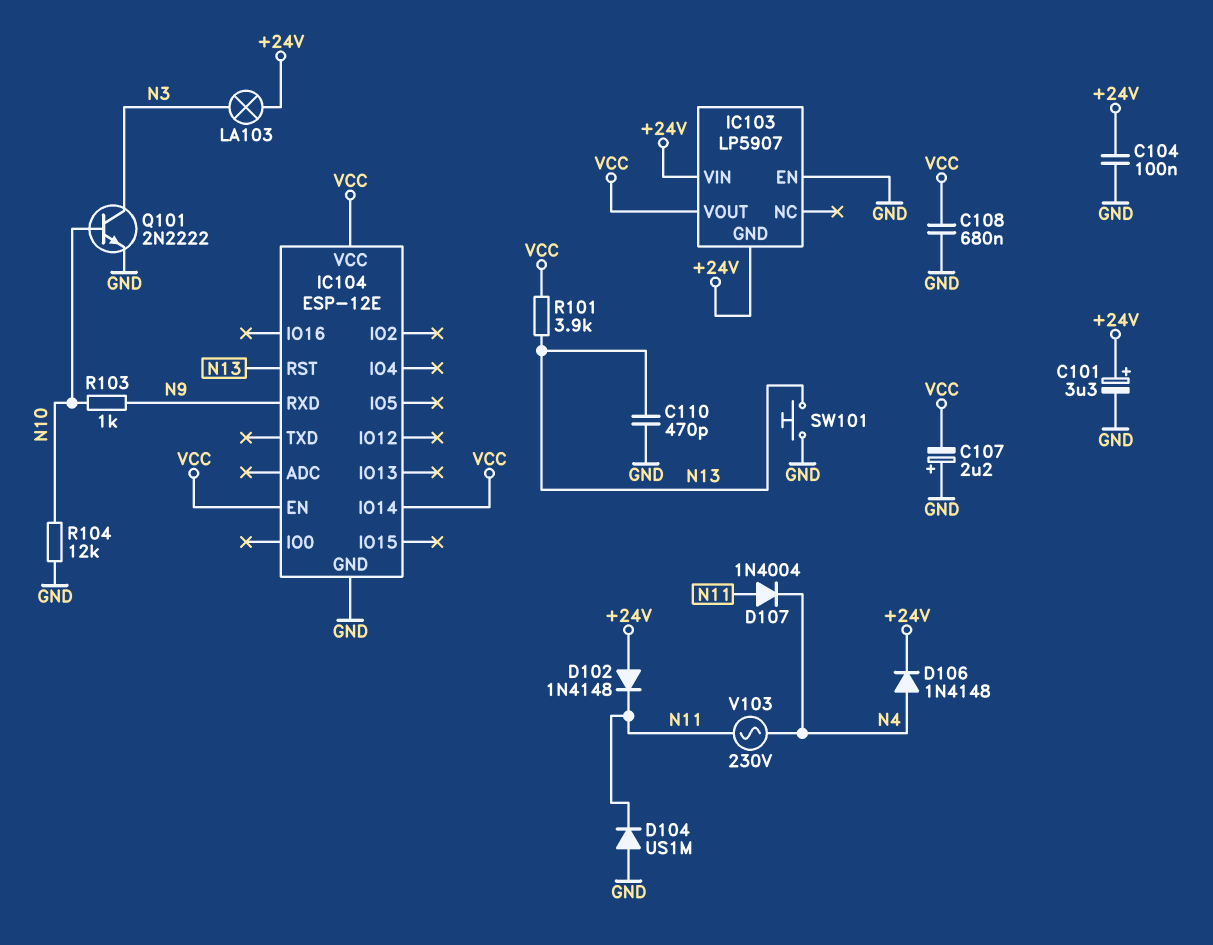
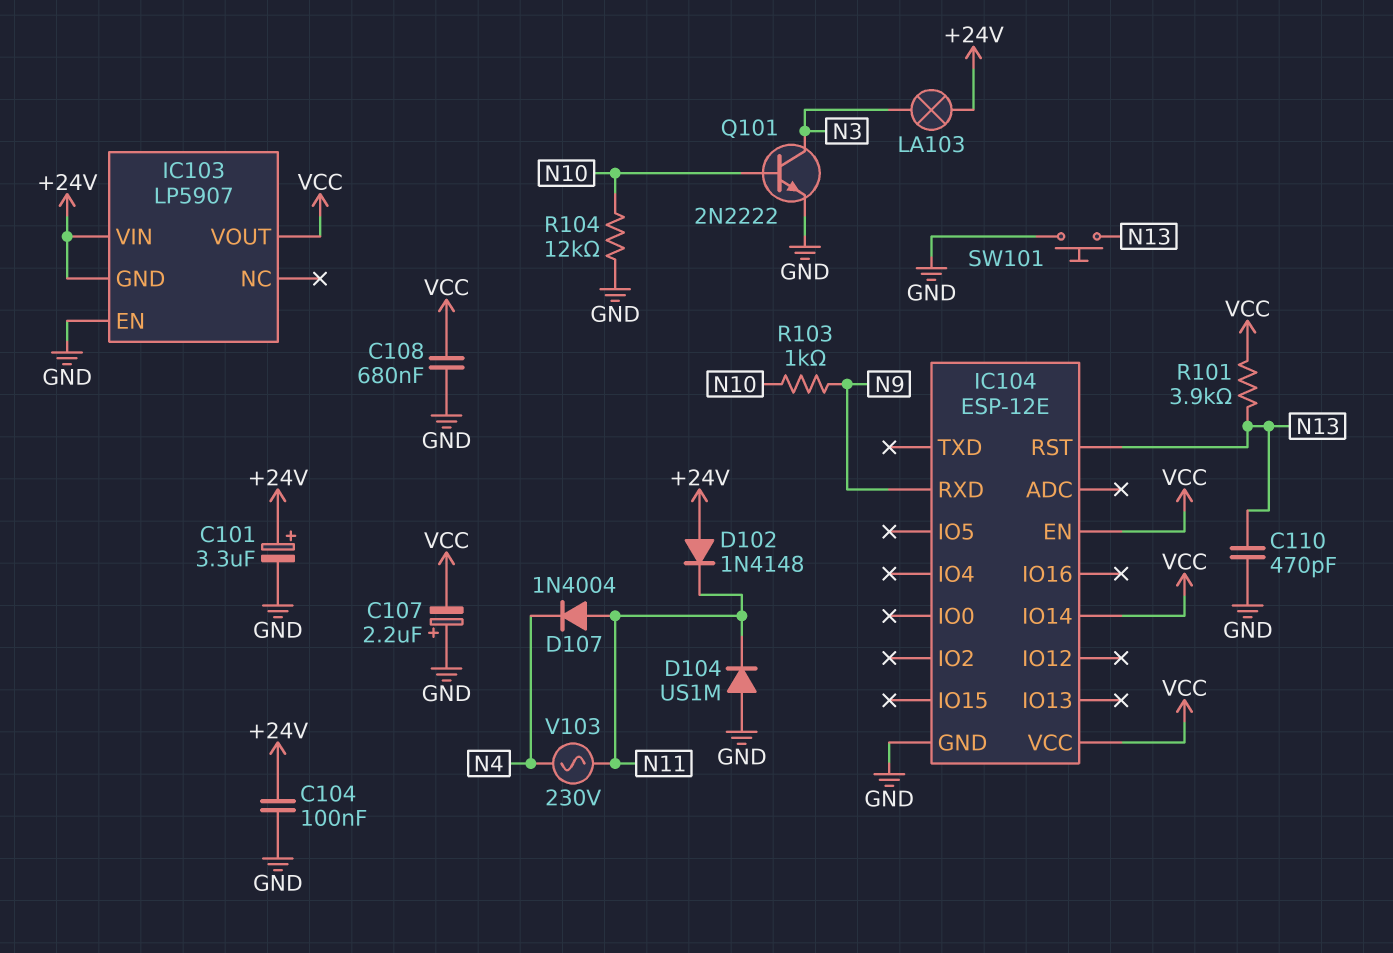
D106: diode 1N4148 (A N4, K +24V) -> none

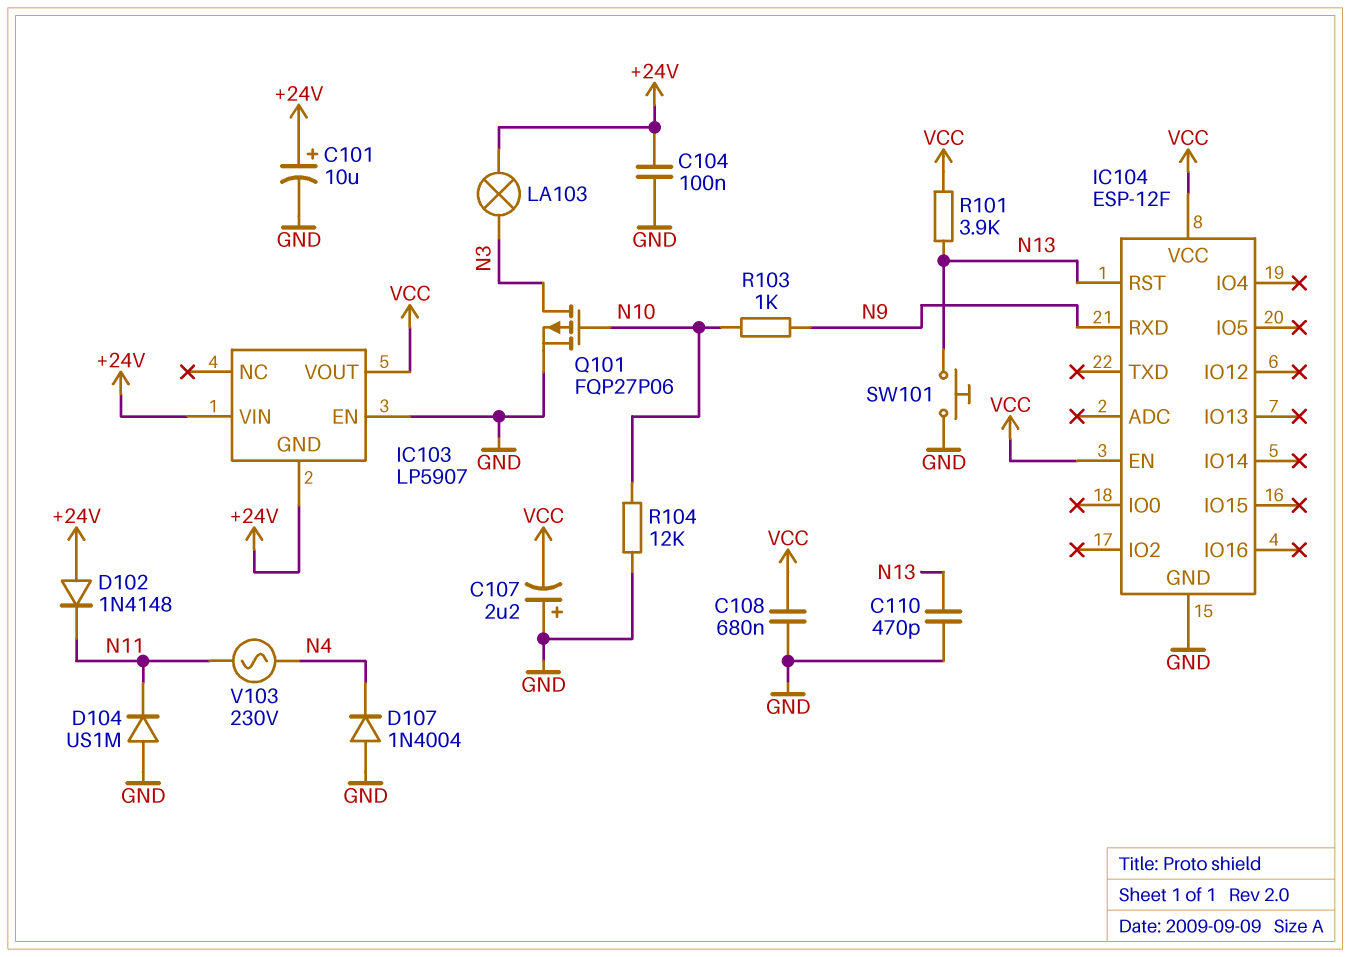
C101: 3.3uF (plus +24V, minus GND) -> 10uF (plus +24V, minus GND)
D107: diode 1N4004 (A N11, K N4) -> diode 1N4004 (A GND, K N4)
IC104: ESP-12E -> ESP-12F
IC104 pin IO14: VCC -> none
Q101: NPN 2N2222 (B N10, C N3, E GND) -> PMOS FQP27P06 (G N10, D N3, S GND)

